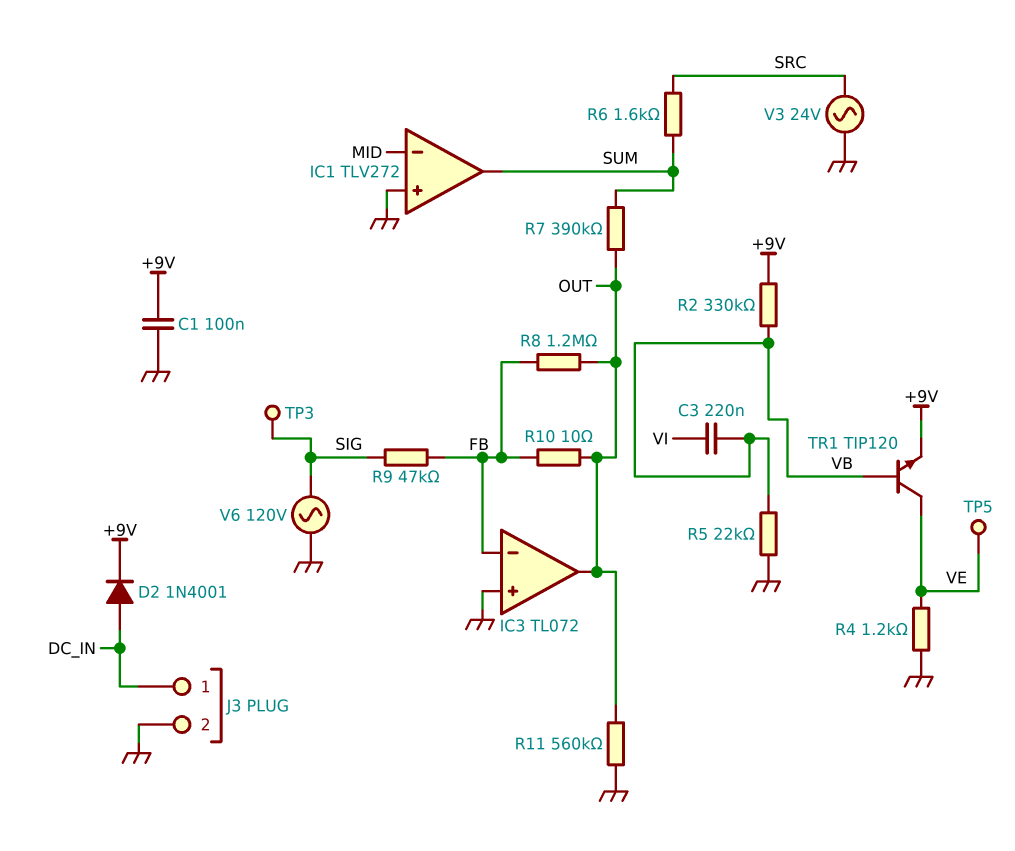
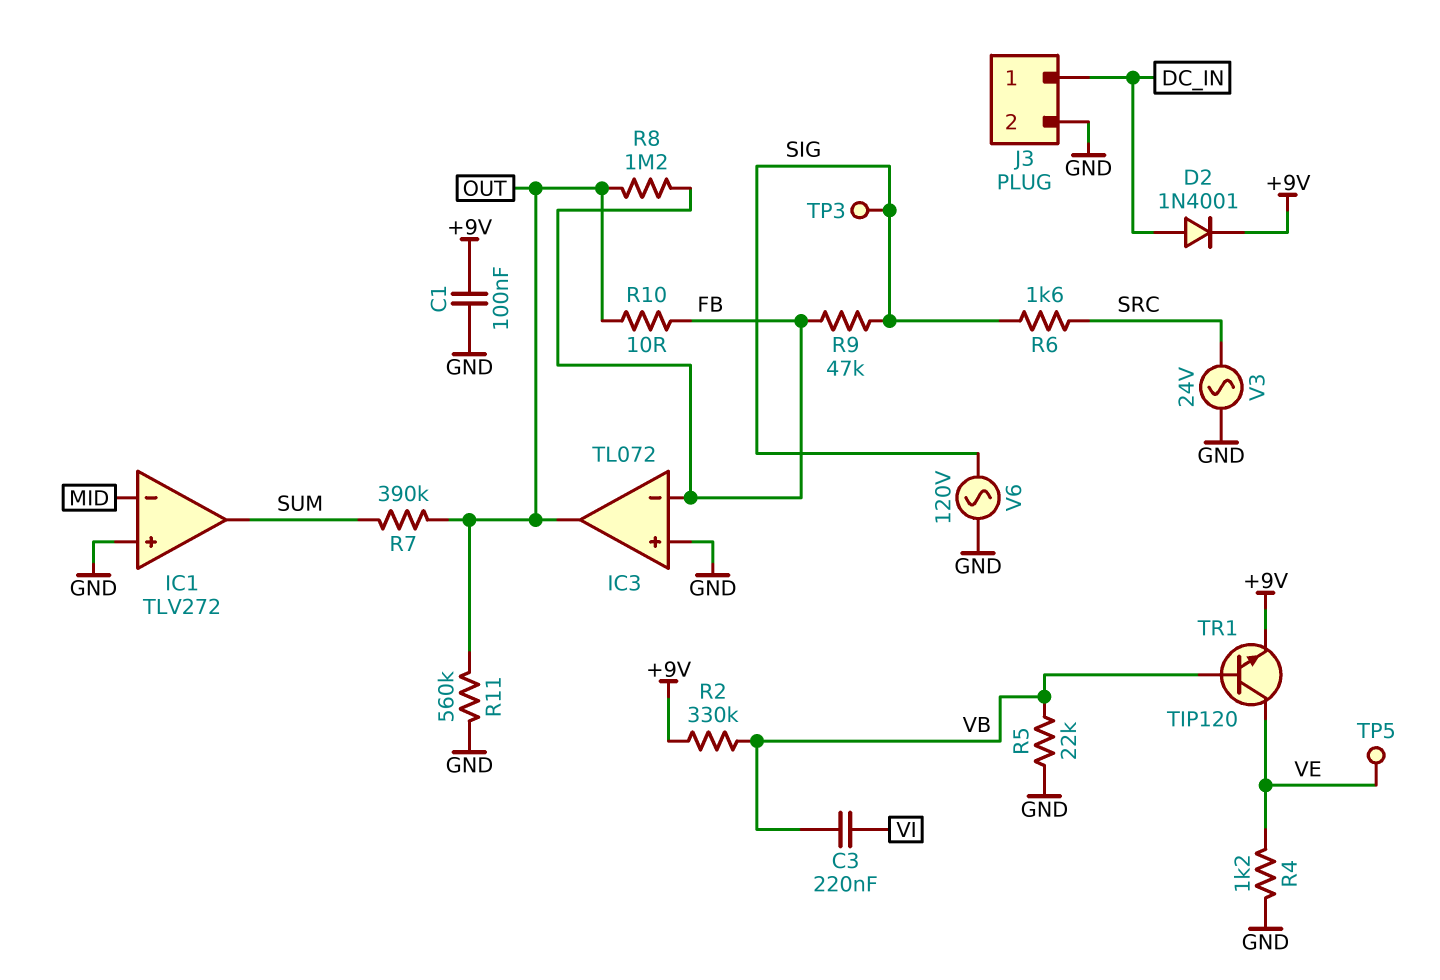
R6: 1.6k (SRC, SUM) -> 1.6k (SIG, SRC)

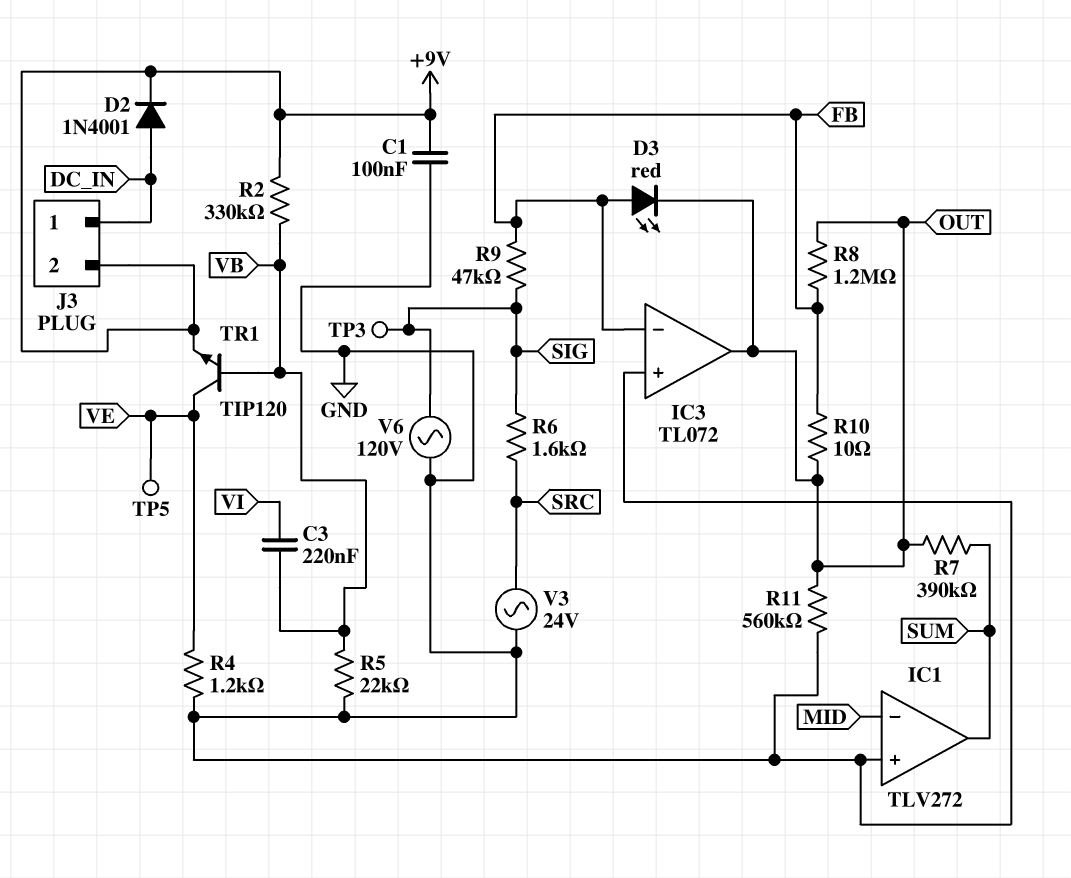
D3: none -> LED red (A FB, K OUT)
J3 pin 2: GND -> +9V

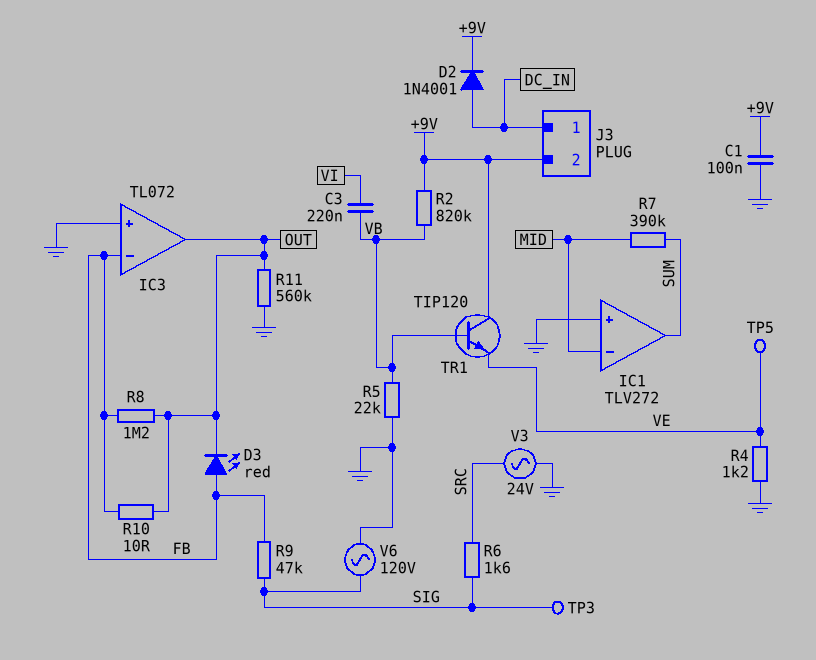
R2: 330k (+9V, VB) -> 820k (+9V, VB)
R7: 390k (OUT, SUM) -> 390k (MID, SUM)
TR1: NPN TIP120 (B VB, C VE, E +9V) -> NPN TIP120 (B VB, C +9V, E VE)

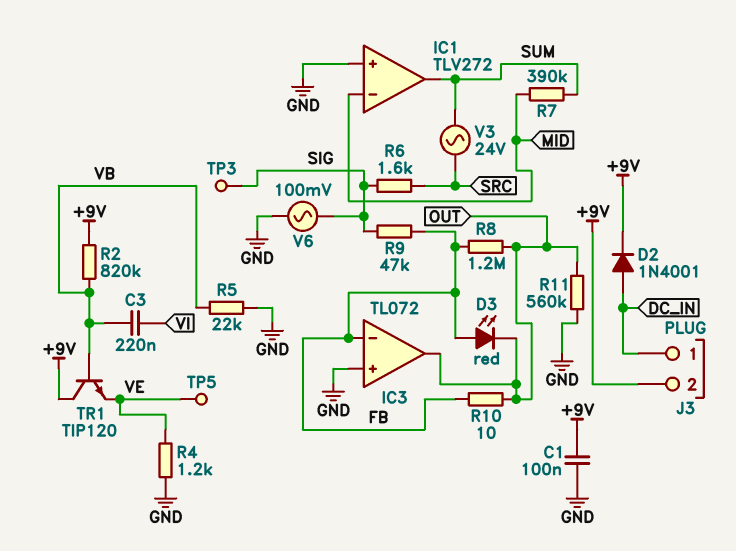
V3: AC 24V (GND, SRC) -> AC 24V (SRC, SUM)
V6: AC 120V (GND, SIG) -> AC 100mV (GND, SIG)

